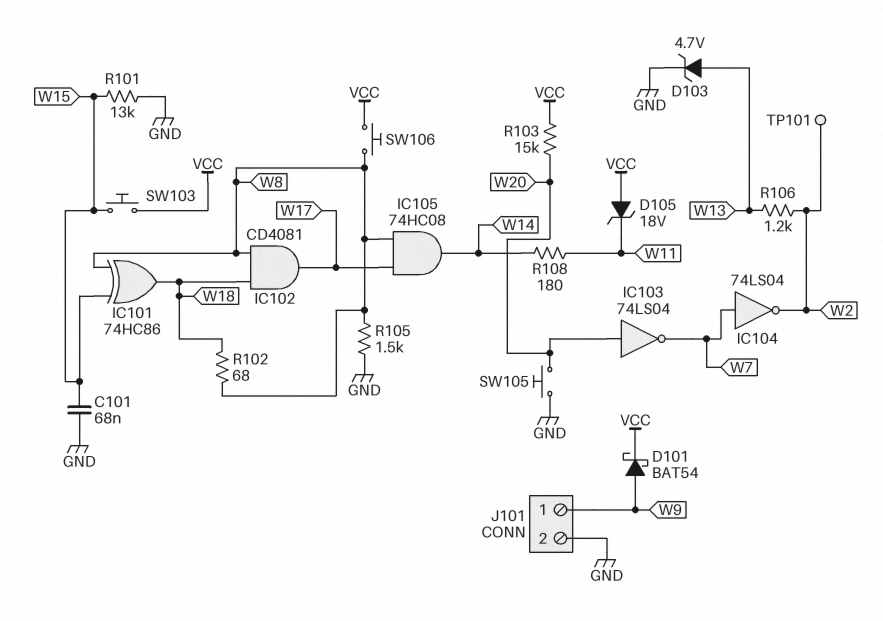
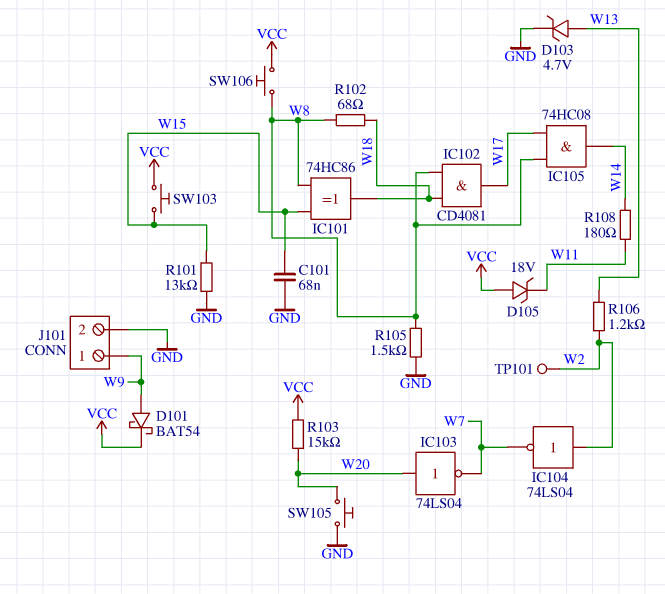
IC104: NOT 74LS04 (in W7, out W2) -> NOT 74LS04 (in W2, out W7)

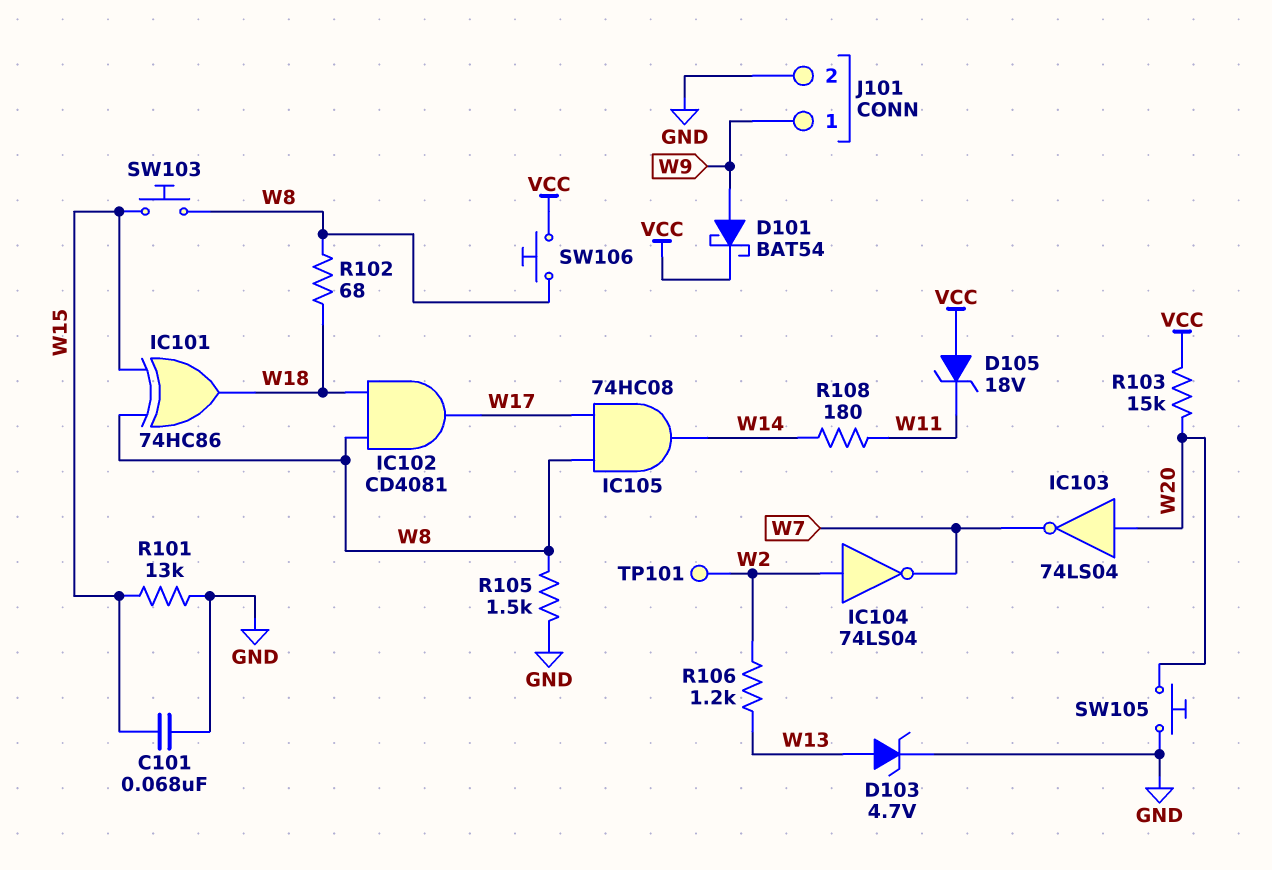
SW103: button (VCC, W15) -> button (W8, W15)

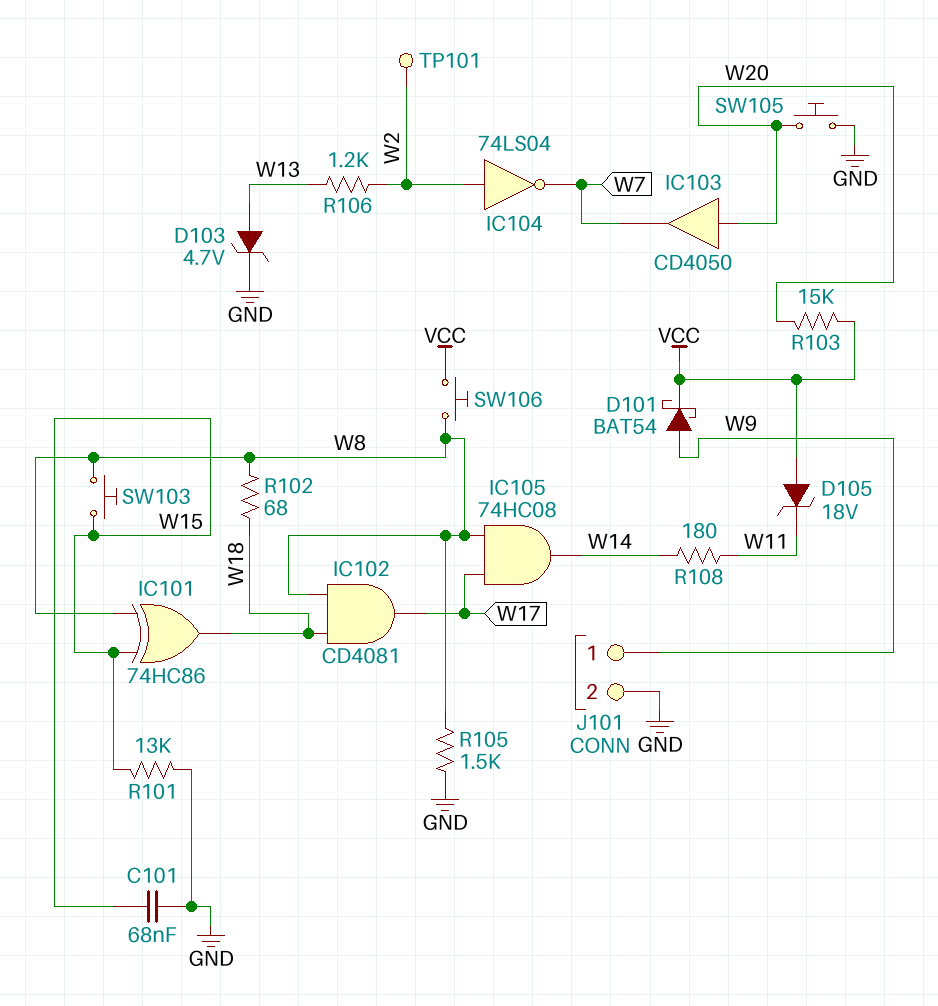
IC103: NOT 74LS04 (in W20, out W7) -> buffer CD4050 (in W20, out W7)

